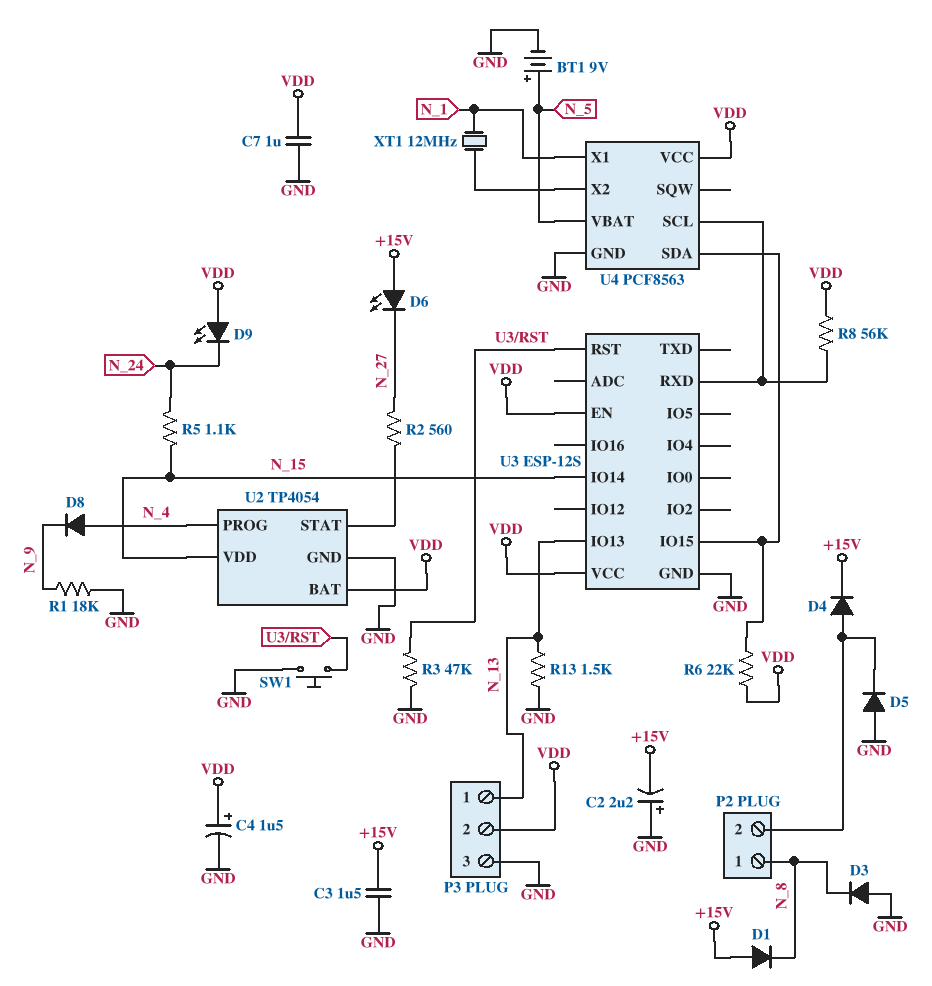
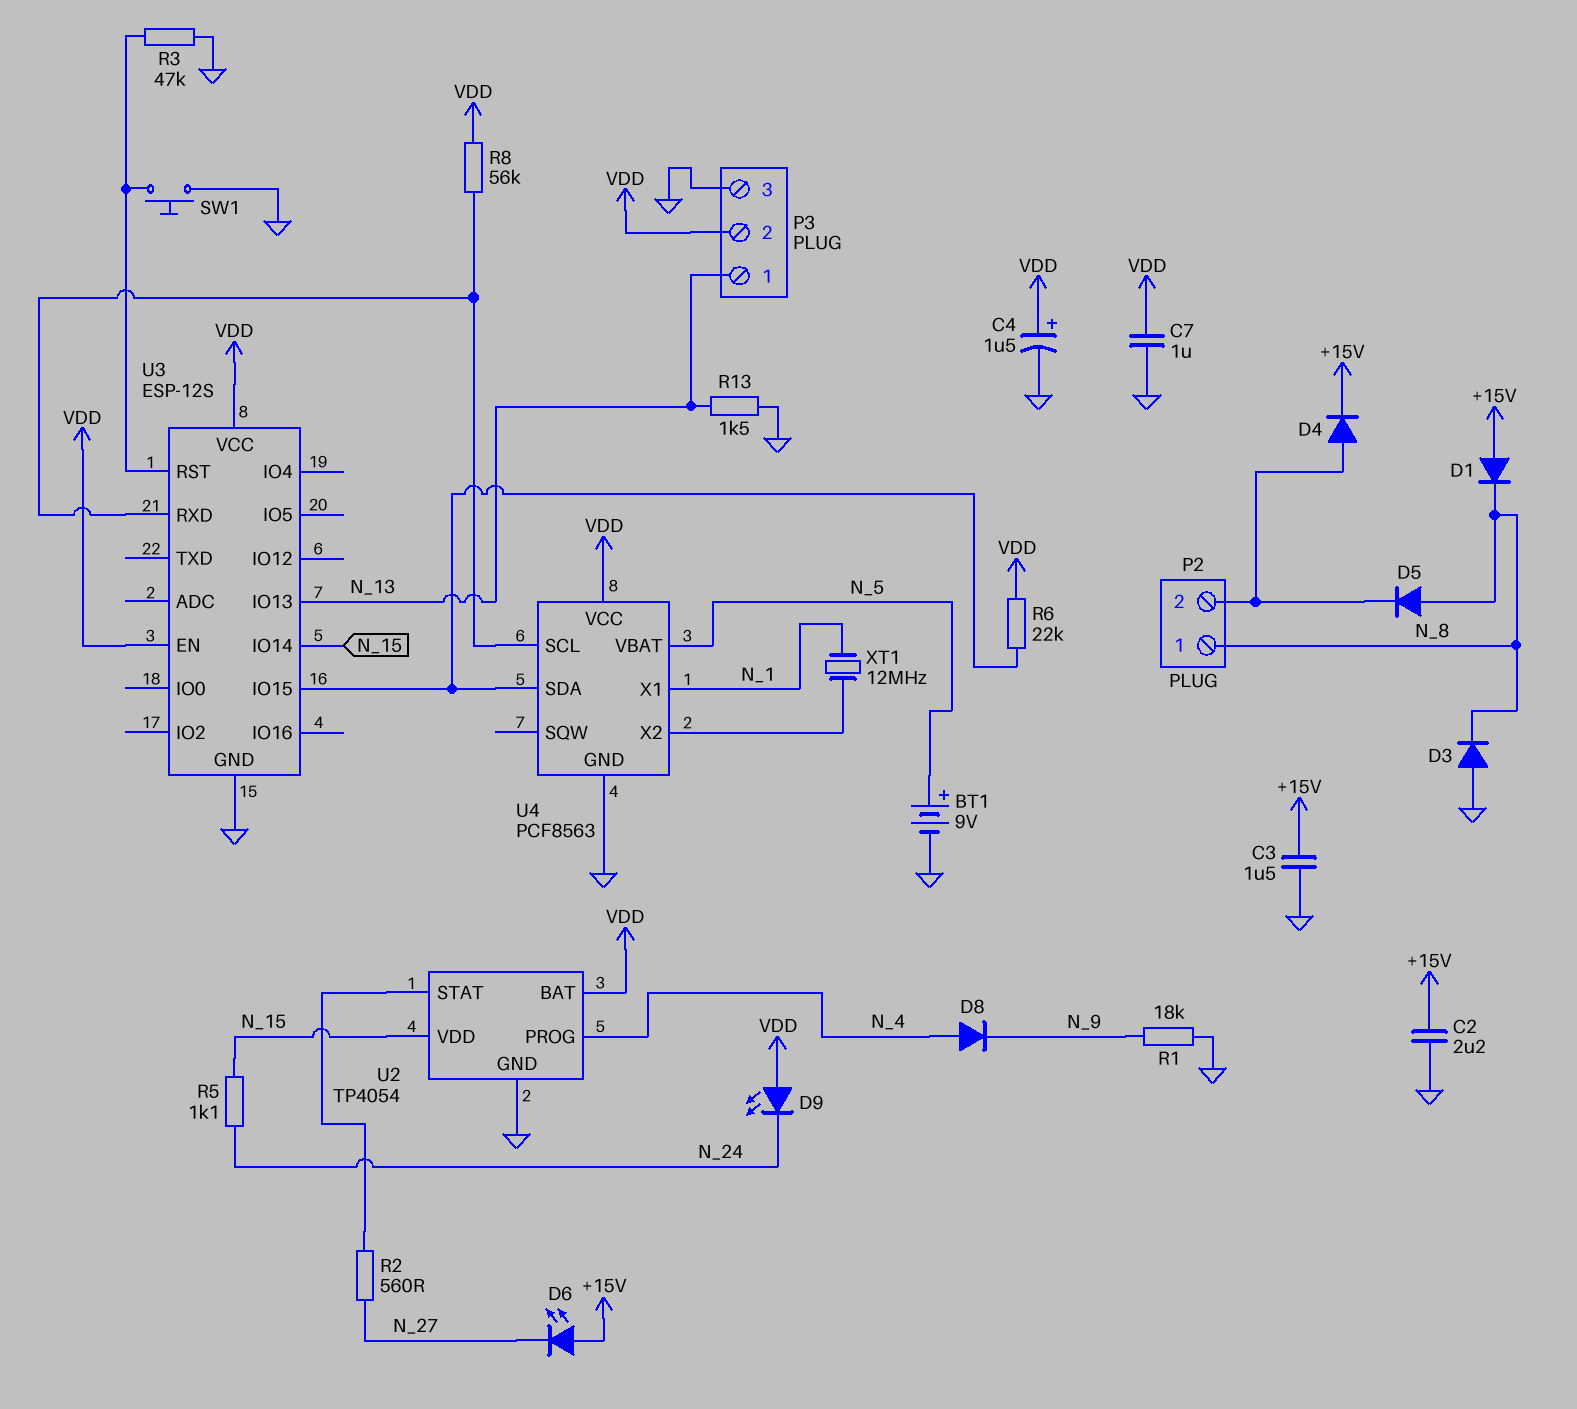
C2: 2.2uF (plus GND, minus +15V) -> 2.2uF (+15V, GND)
D5: diode (A GND, K P2/2) -> diode (A N_8, K P2/2)

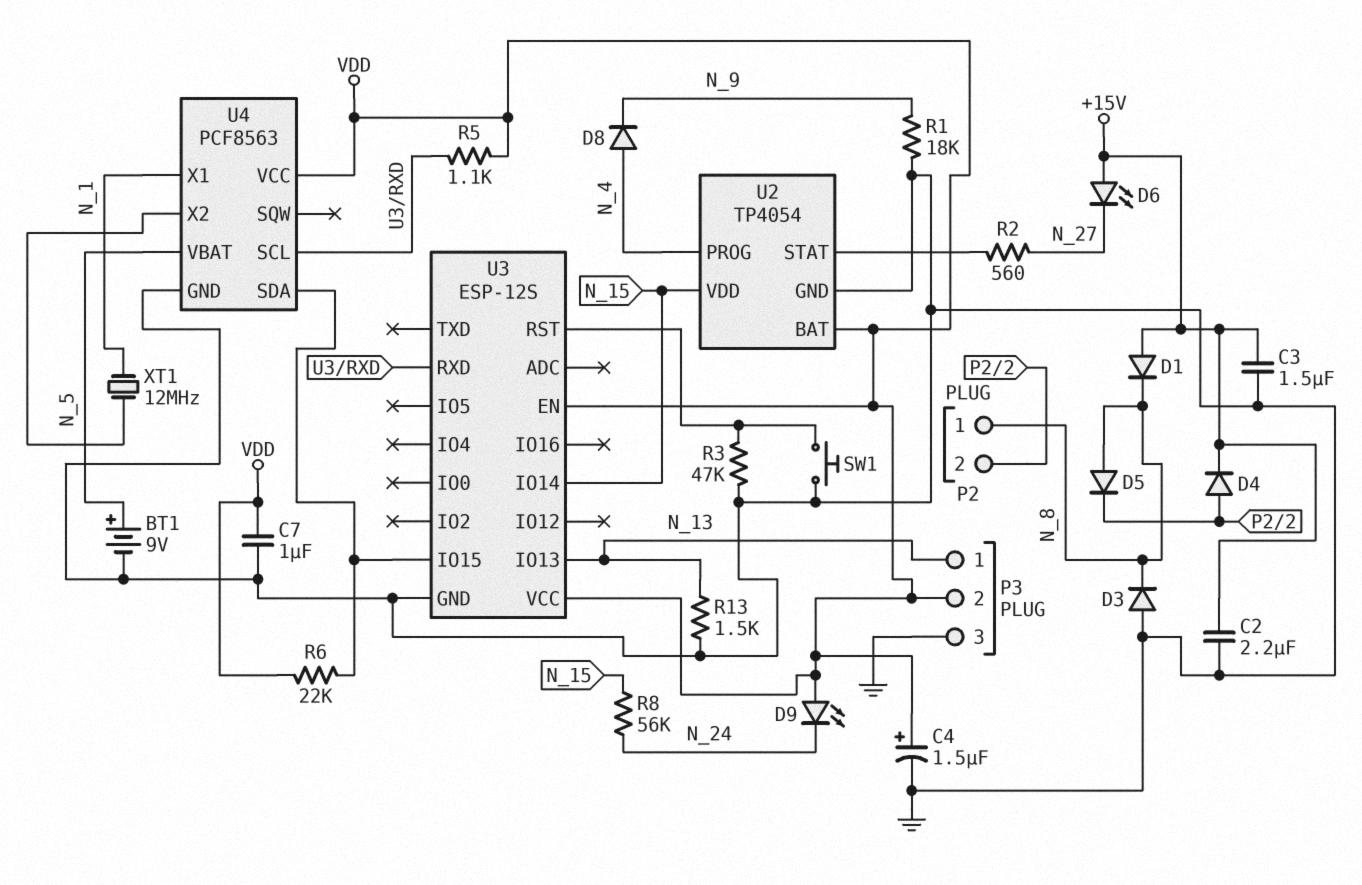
R5: 1.1k (N_15, N_24) -> 1.1k (U3/RXD, VDD)
R8: 56k (U3/RXD, VDD) -> 56k (N_15, N_24)

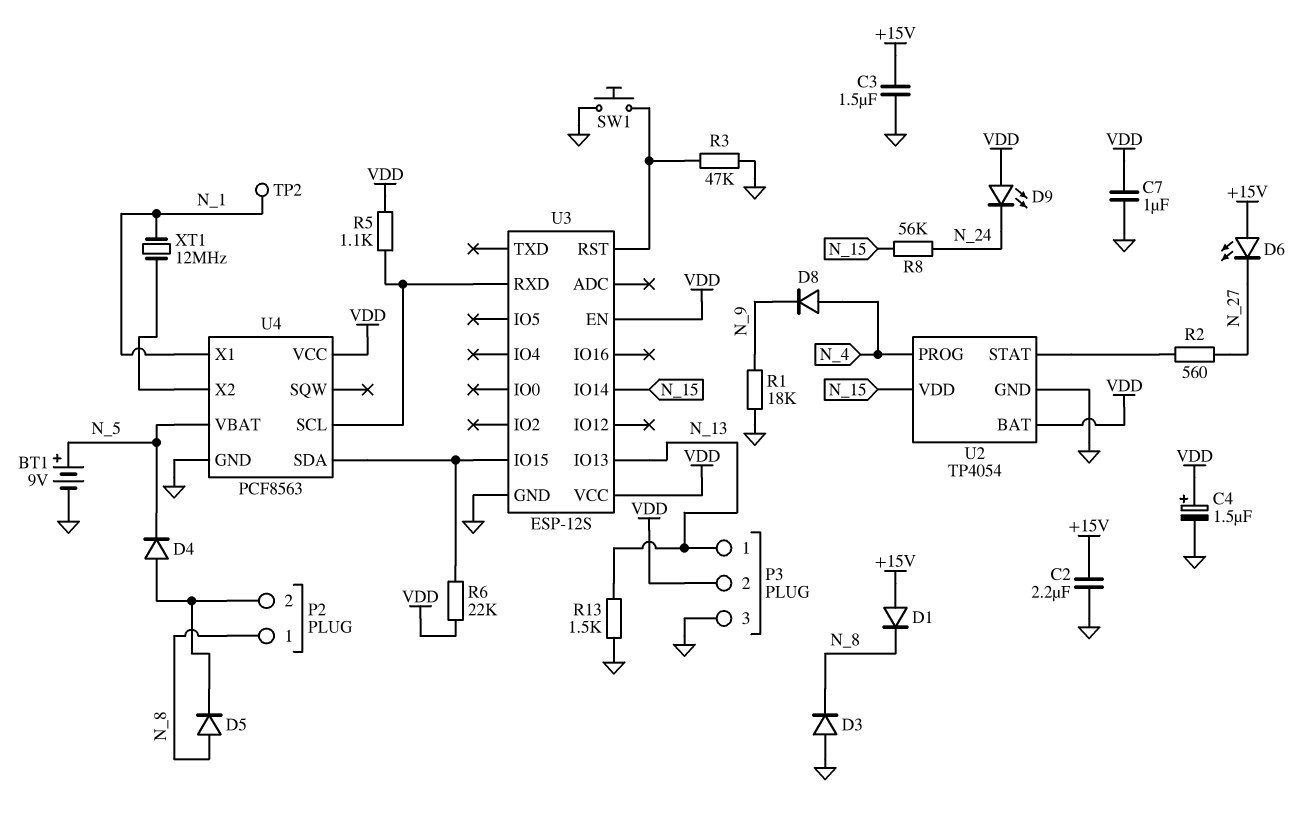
D4: diode (A P2/2, K +15V) -> diode (A P2/2, K N_5)
TP2: none -> test point (N_1)

